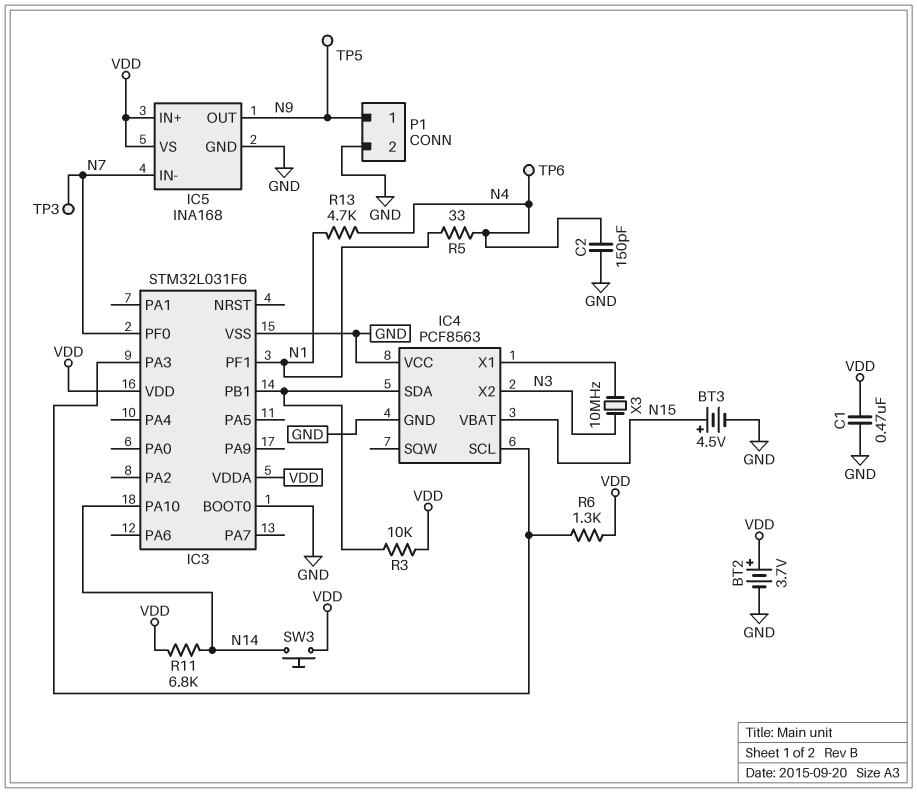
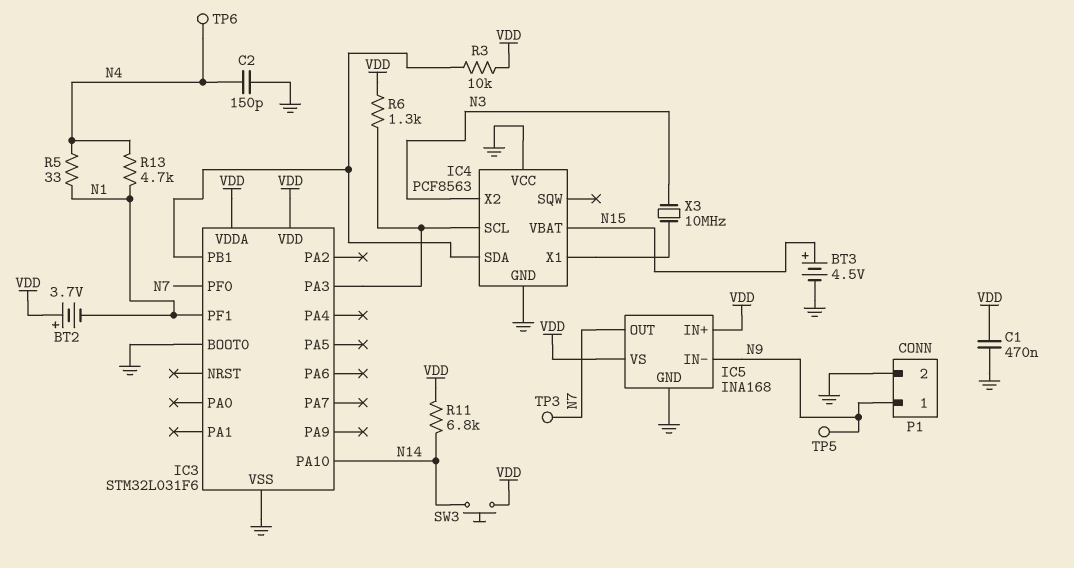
BT2: 3.7V (plus VDD, minus GND) -> 3.7V (plus VDD, minus N1)
IC5 pin IN-: N7 -> N9
IC5 pin OUT: N9 -> N7

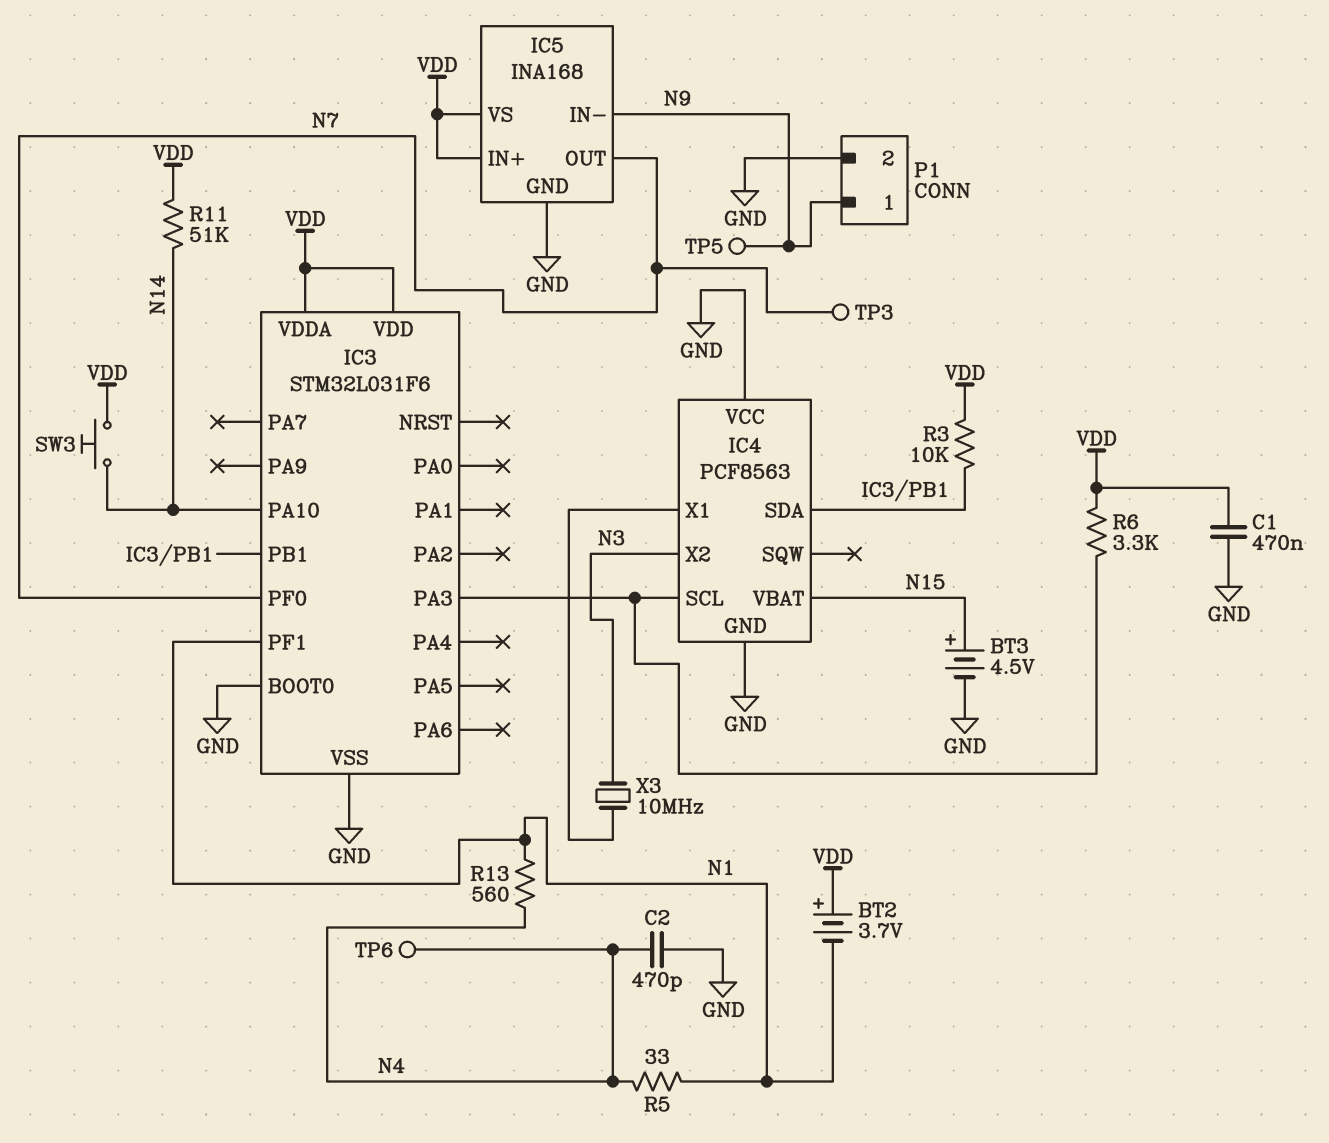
C2: 150pF (GND, N4) -> 470pF (GND, N4)
R6: 1.3k (IC3/PA3, VDD) -> 3.3k (IC3/PA3, VDD)
R11: 6.8k (N14, VDD) -> 51k (N14, VDD)
R13: 4.7k (N1, N4) -> 560 (N1, N4)

